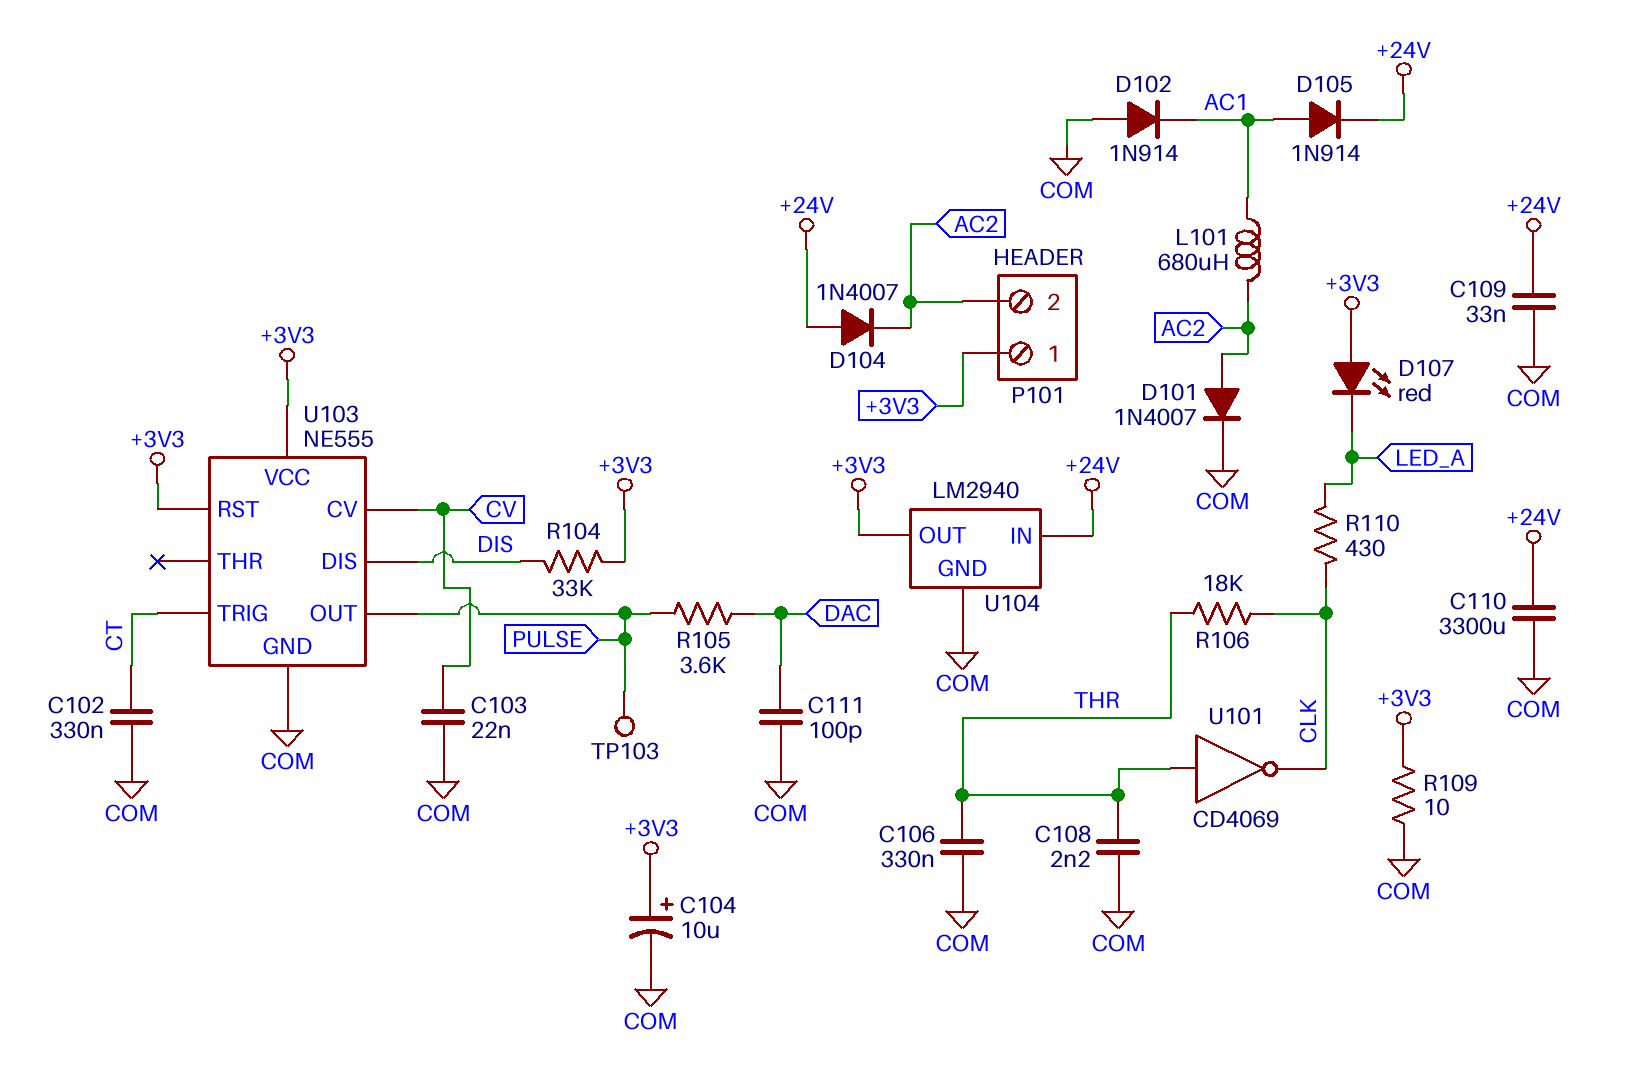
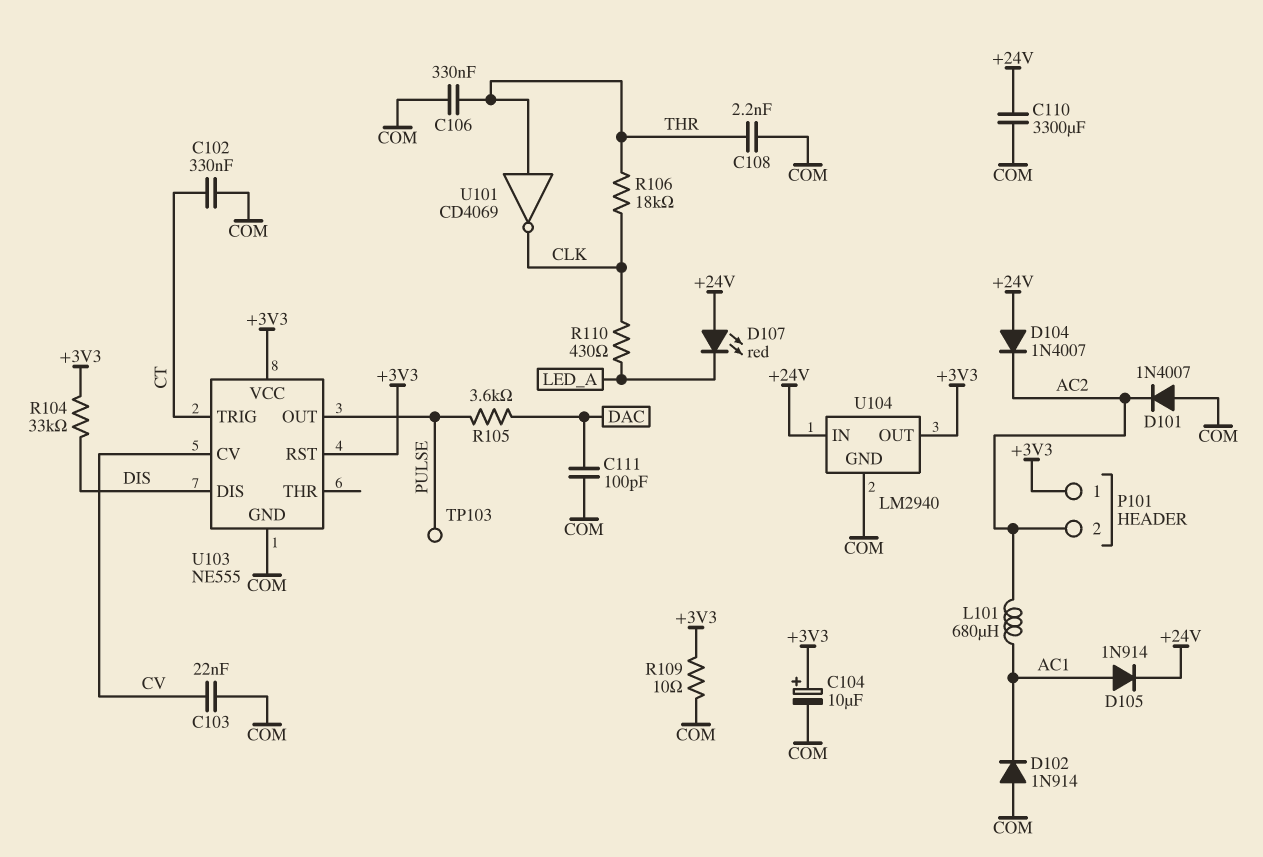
C109: 33nF (+24V, COM) -> none
D101: diode 1N4007 (A AC2, K COM) -> diode 1N4007 (A COM, K AC2)
D107: LED red (A +3V3, K LED_A) -> LED red (A +24V, K LED_A)

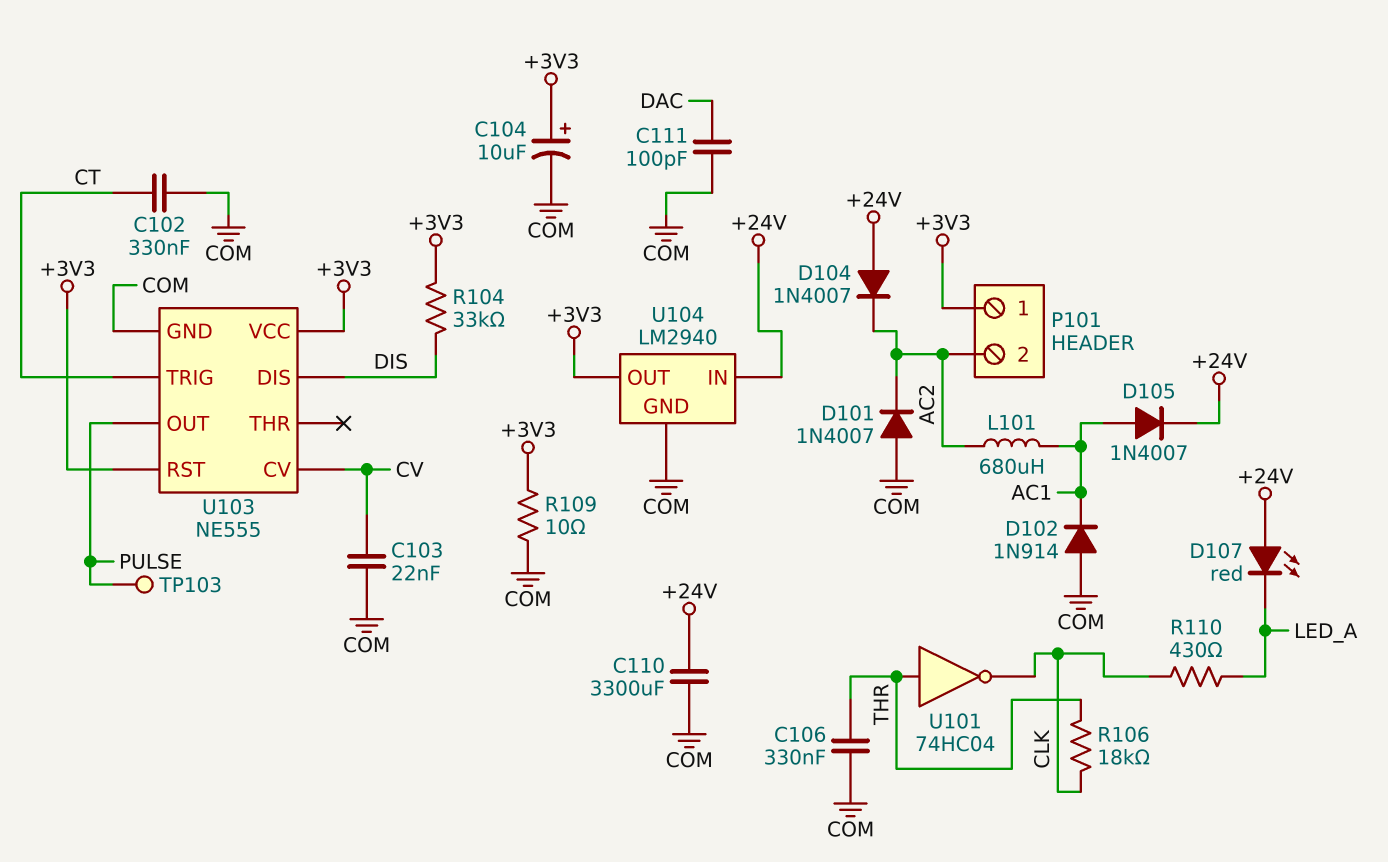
C108: 2.2nF (COM, THR) -> none
D105: diode 1N914 (A AC1, K +24V) -> diode 1N4007 (A AC1, K +24V)
R105: 3.6k (DAC, PULSE) -> none
U101: NOT CD4069 (in THR, out CLK) -> NOT 74HC04 (in THR, out CLK)

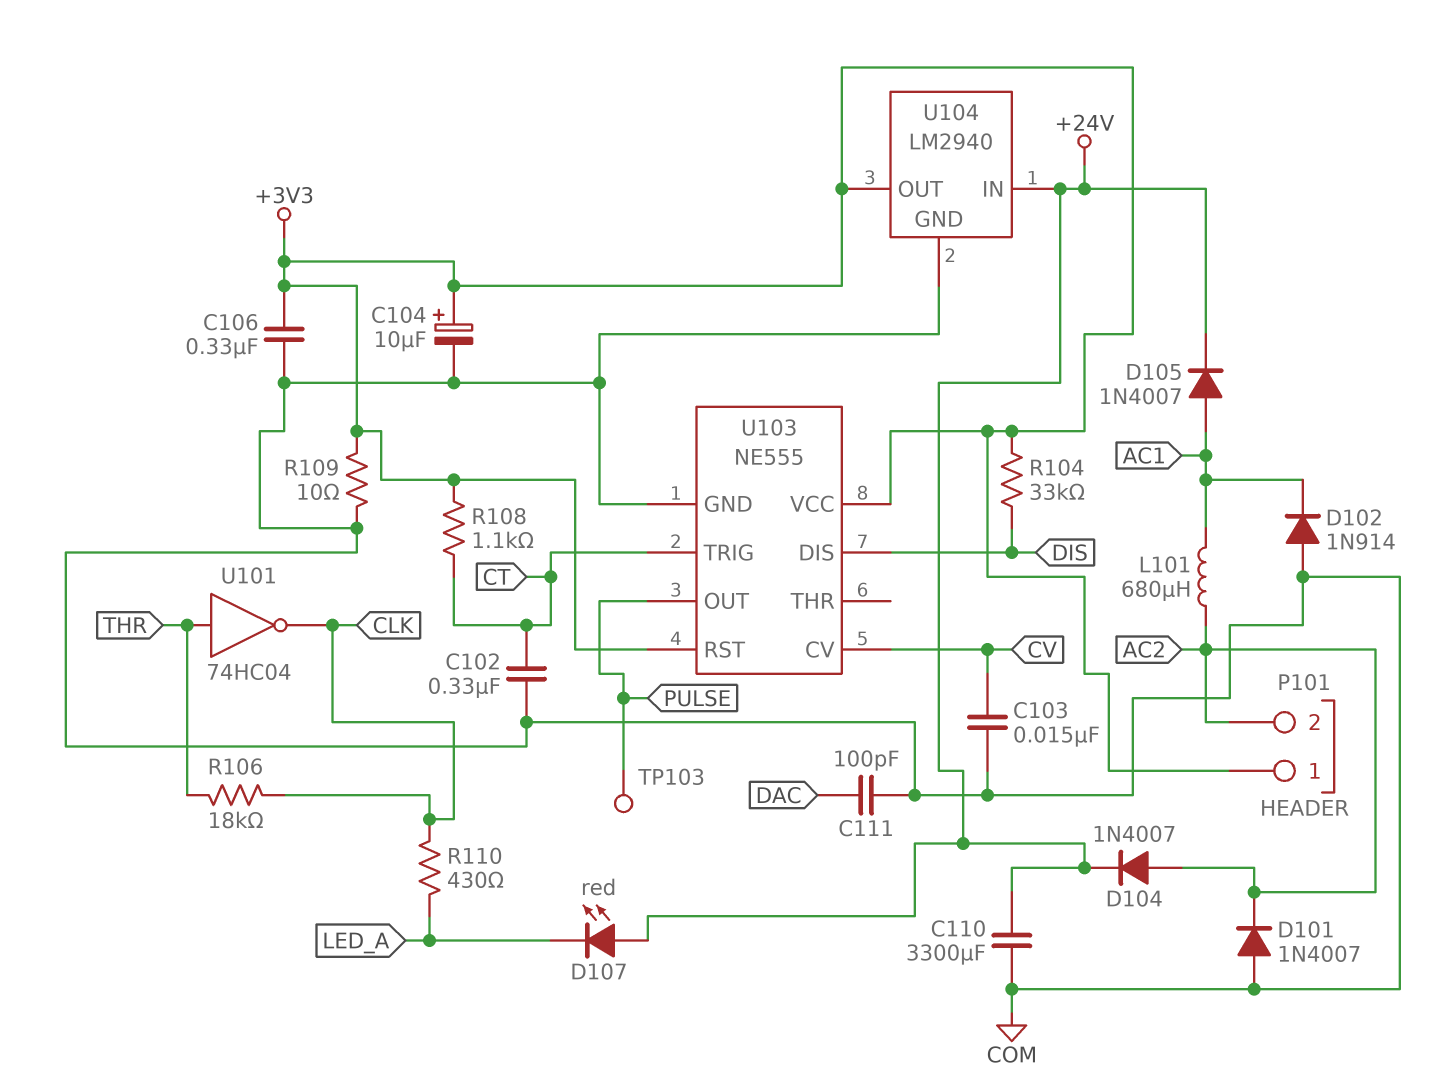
C103: 22nF (COM, CV) -> 15nF (COM, CV)
C106: 330nF (COM, THR) -> 330nF (+3V3, COM)
D104: diode 1N4007 (A +24V, K AC2) -> diode 1N4007 (A AC2, K +24V)
R108: none -> 1.1k (+3V3, CT)

